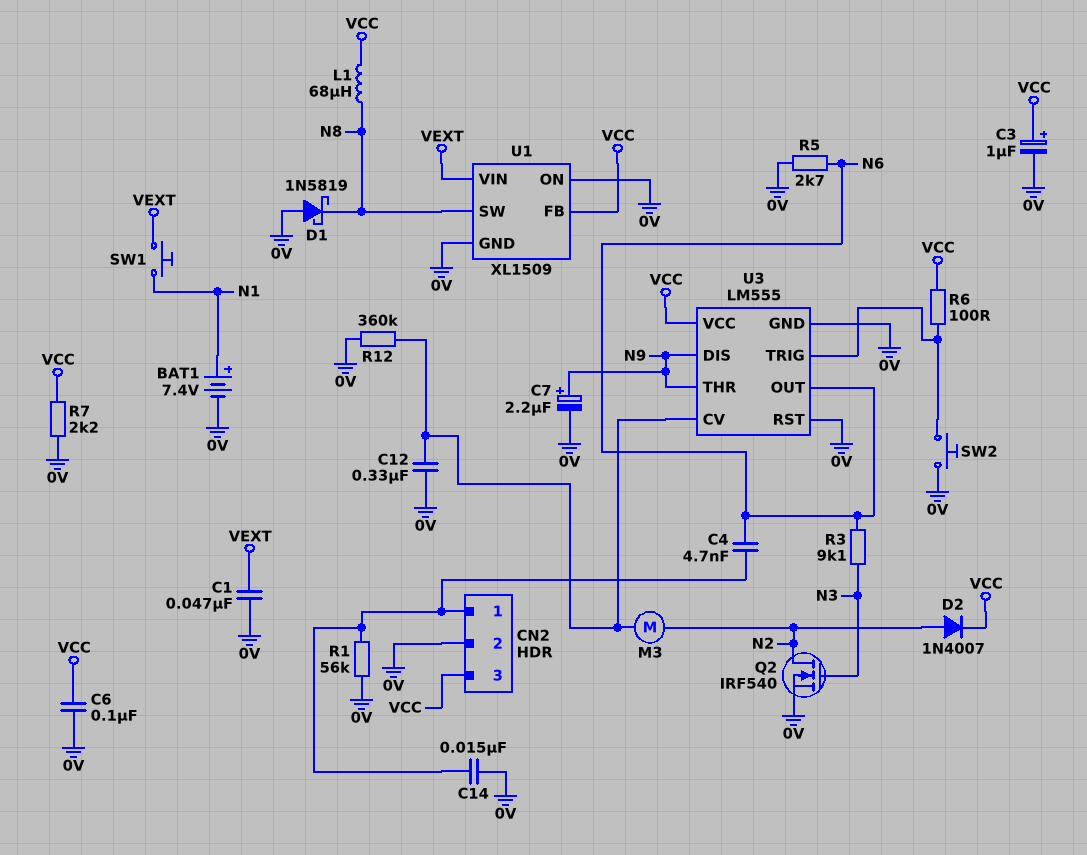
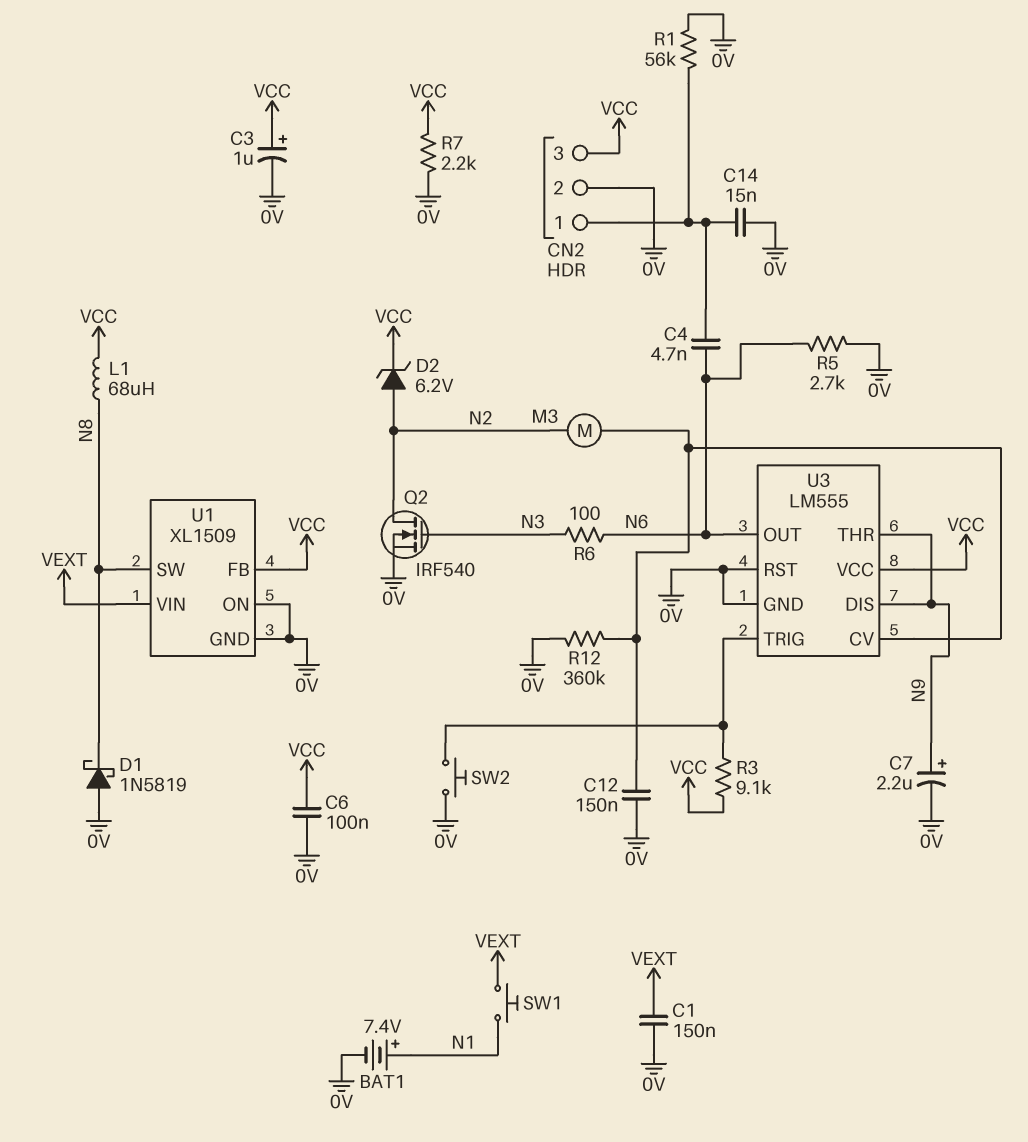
C1: 47nF (0V, VEXT) -> 150nF (0V, VEXT)
C12: 330nF (0V, U3/CV) -> 150nF (0V, U3/CV)
D2: diode 1N4007 (A N2, K VCC) -> zener 6.2V (A N2, K VCC)
R3: 9.1k (N3, N6) -> 9.1k (U3/TRIG, VCC)
R6: 100 (U3/TRIG, VCC) -> 100 (N3, N6)

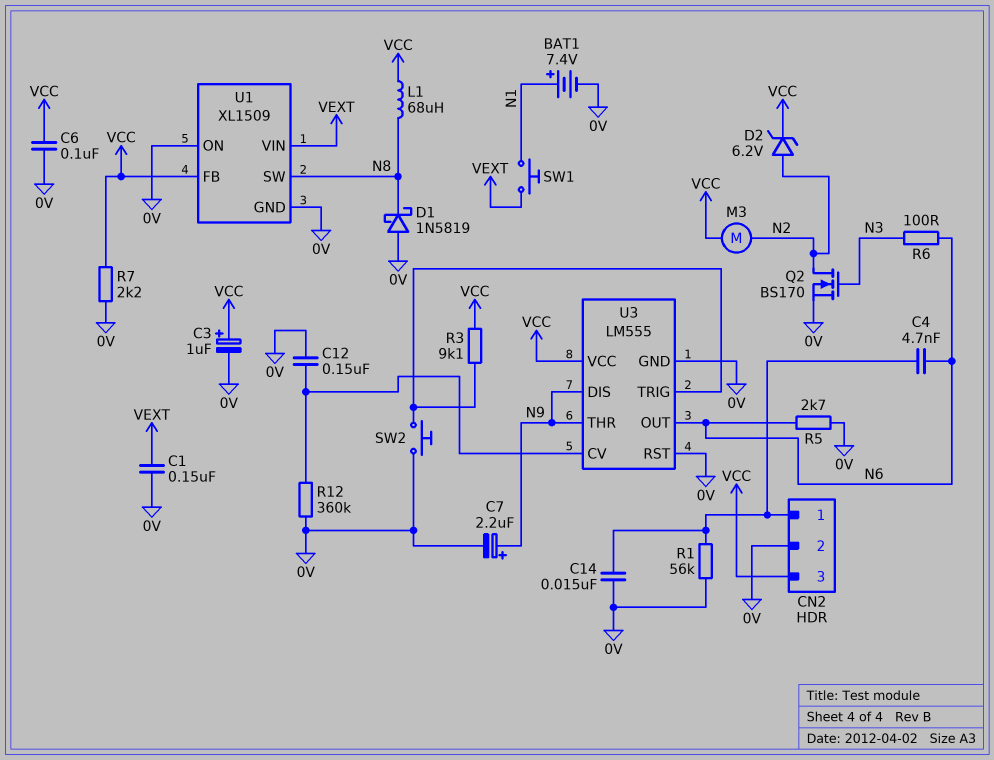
M3: motor (N2, U3/CV) -> motor (N2, VCC)
Q2: NMOS IRF540 (G N3, D N2, S 0V) -> NMOS BS170 (G N3, D N2, S 0V)

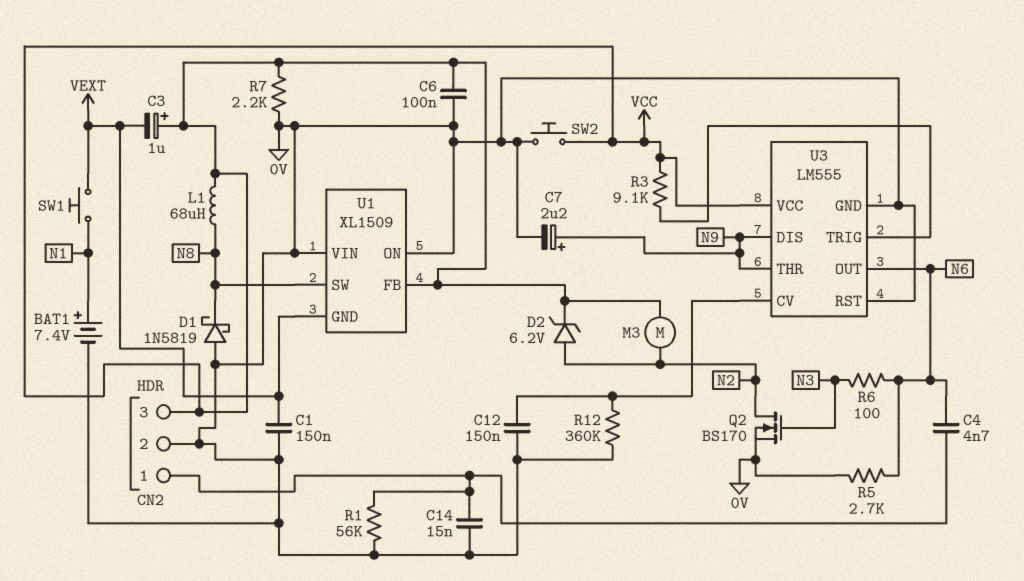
C3: 1uF (plus VCC, minus 0V) -> 1uF (plus VCC, minus VEXT)
SW2: button (0V, U3/TRIG) -> button (0V, VCC)
U1 pin GND: 0V -> VEXT
U1 pin VIN: VEXT -> 0V

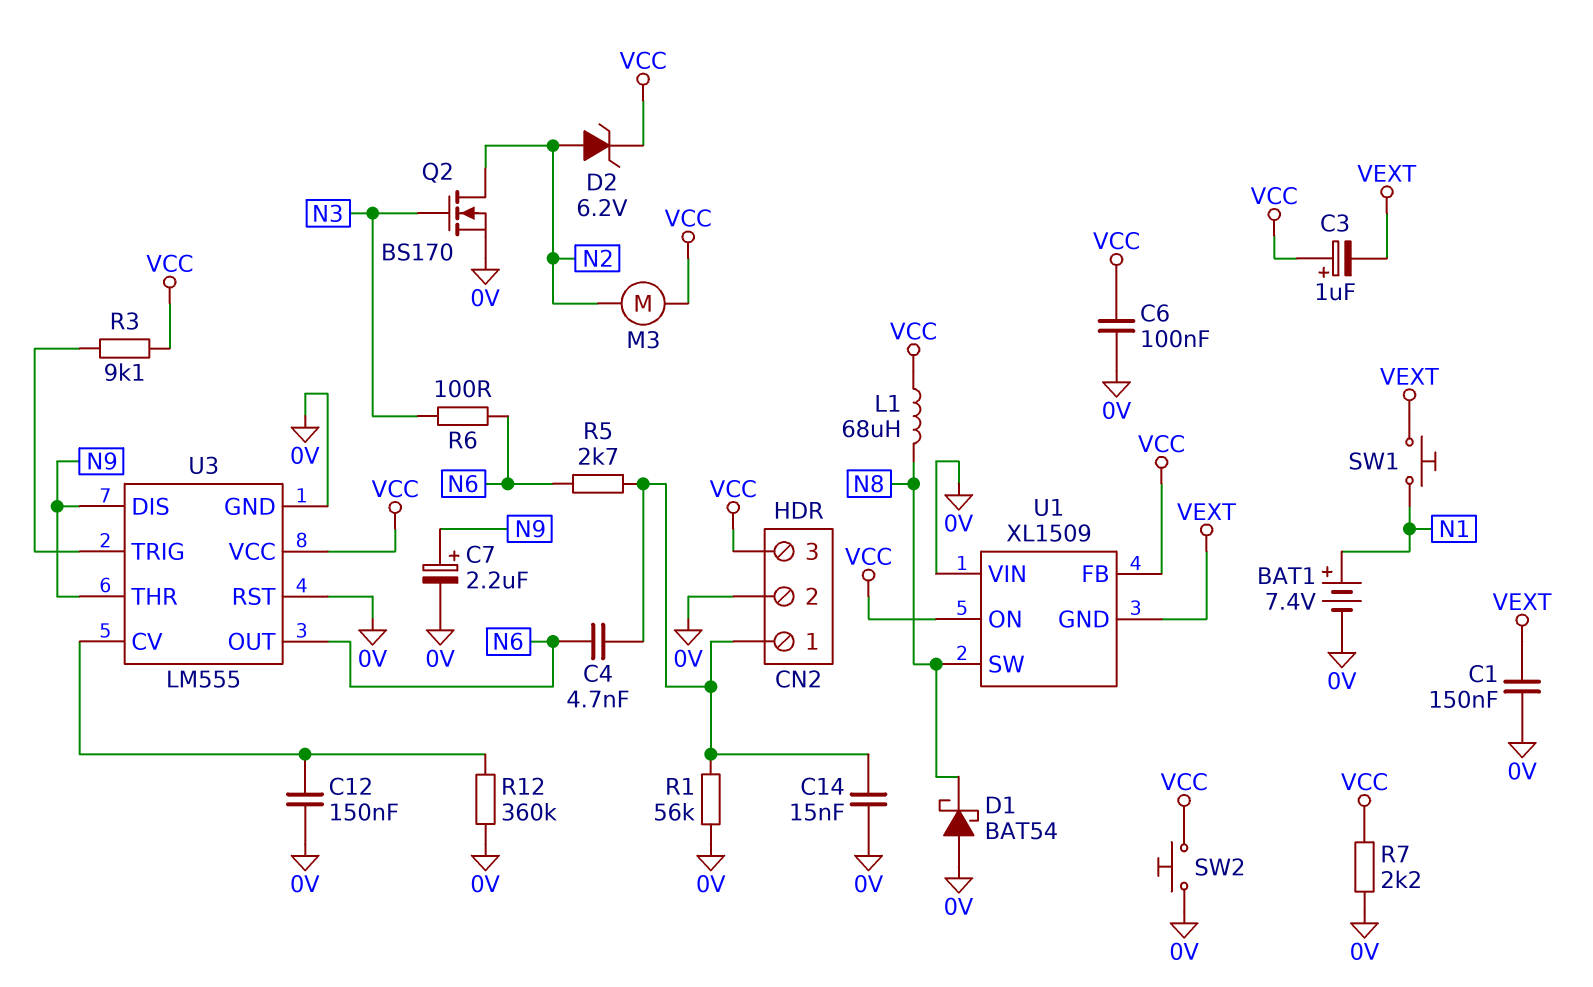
D1: schottky 1N5819 (A 0V, K N8) -> schottky BAT54 (A 0V, K N8)
R5: 2.7k (0V, N6) -> 2.7k (CN2/1, N6)
U1 pin ON: 0V -> VCC

